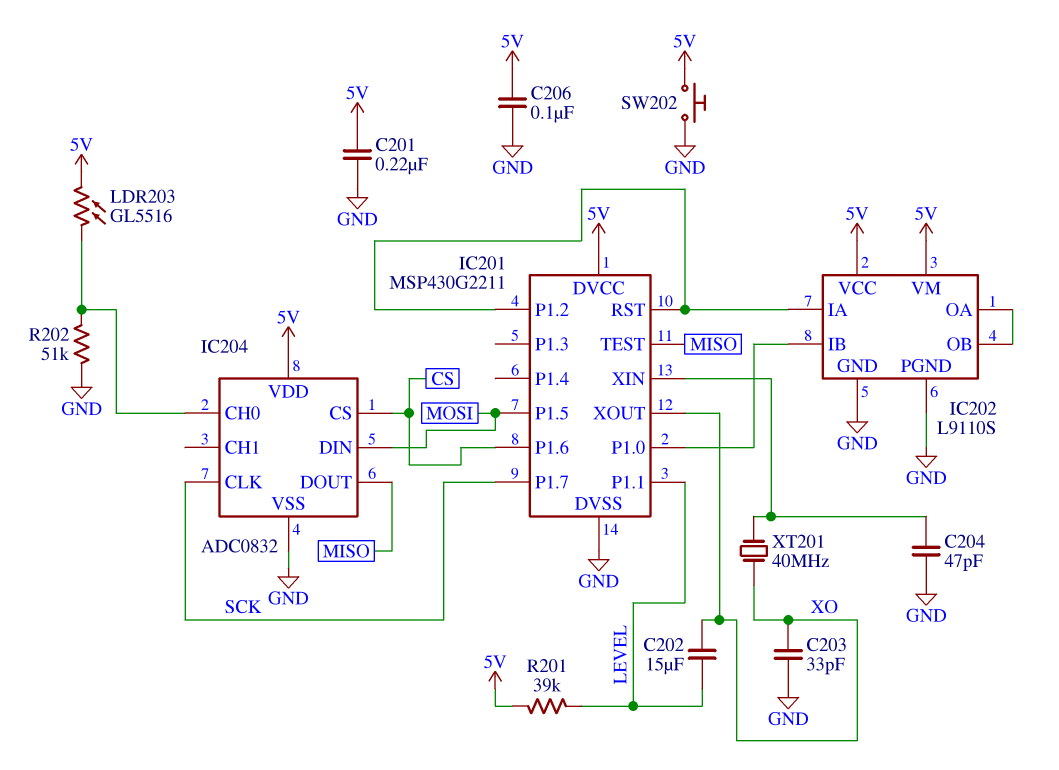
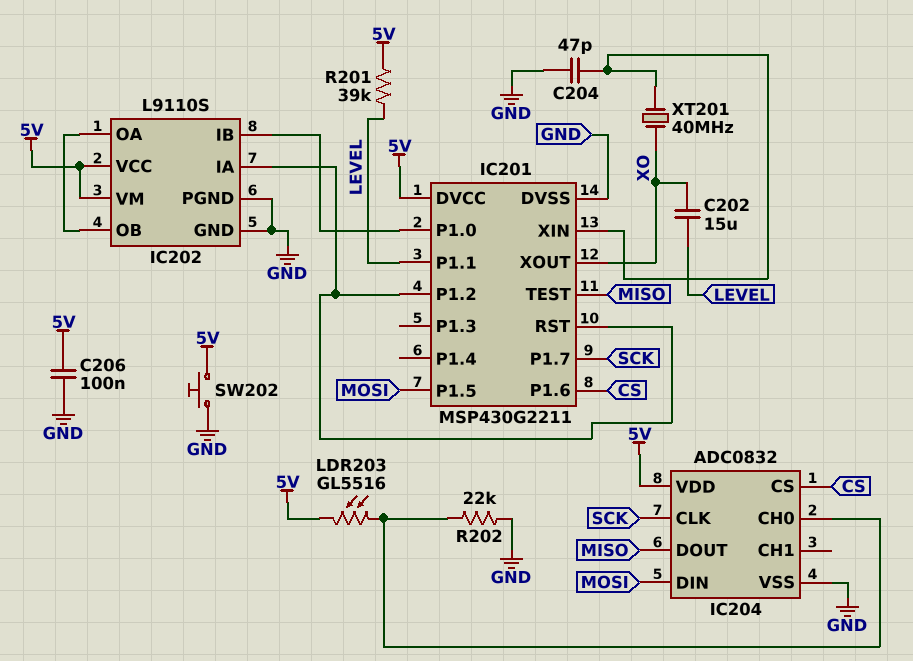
C201: 220nF (5V, GND) -> none
C203: 33pF (GND, XO) -> none
R202: 51k (GND, IC204/CH0) -> 22k (GND, IC204/CH0)

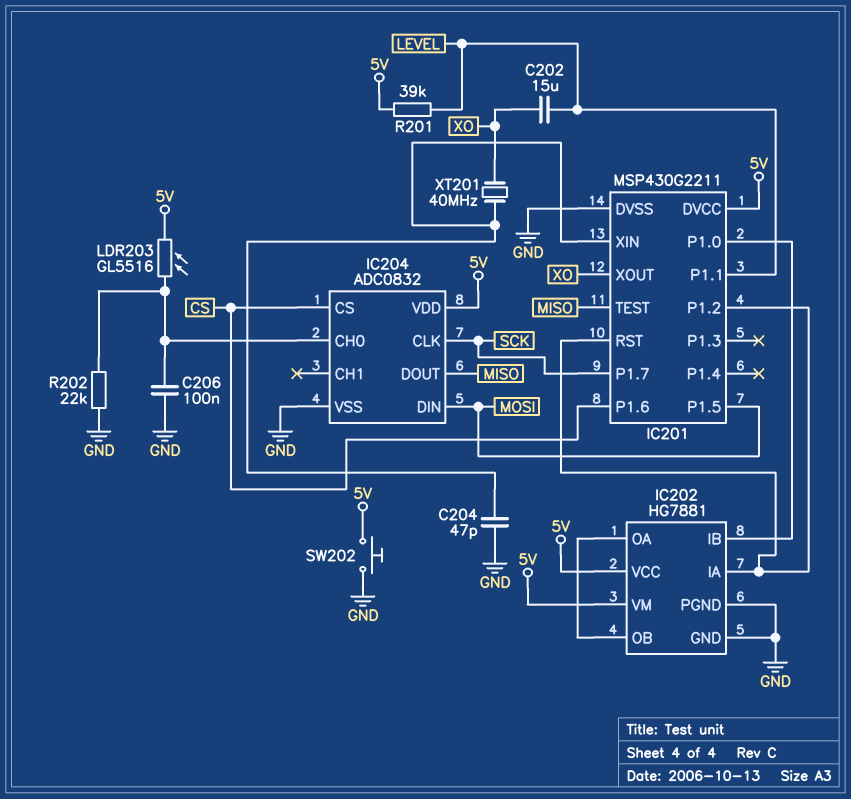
C206: 100nF (5V, GND) -> 100nF (GND, IC204/CH0)
IC202: L9110S -> HG7881

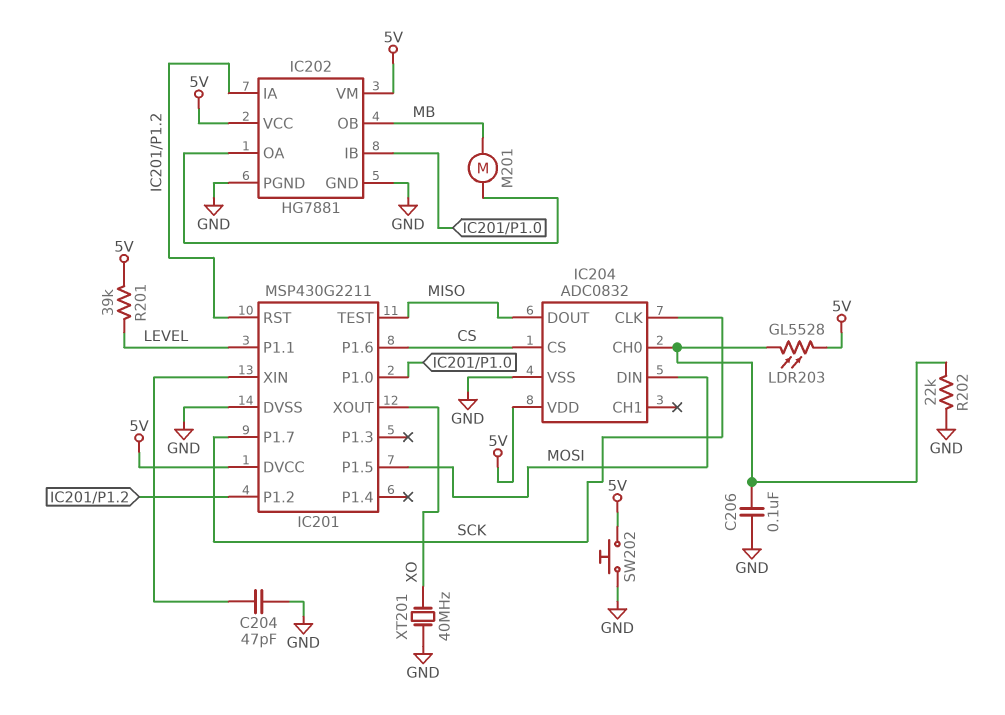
C202: 15uF (LEVEL, XO) -> none
IC202 pin OB: IC202/OA -> MB
LDR203: GL5516 (5V, IC204/CH0) -> GL5528 (5V, IC204/CH0)
M201: none -> motor (IC202/OA, MB)
XT201: 40MHz (IC201/XIN, XO) -> 40MHz (GND, XO)

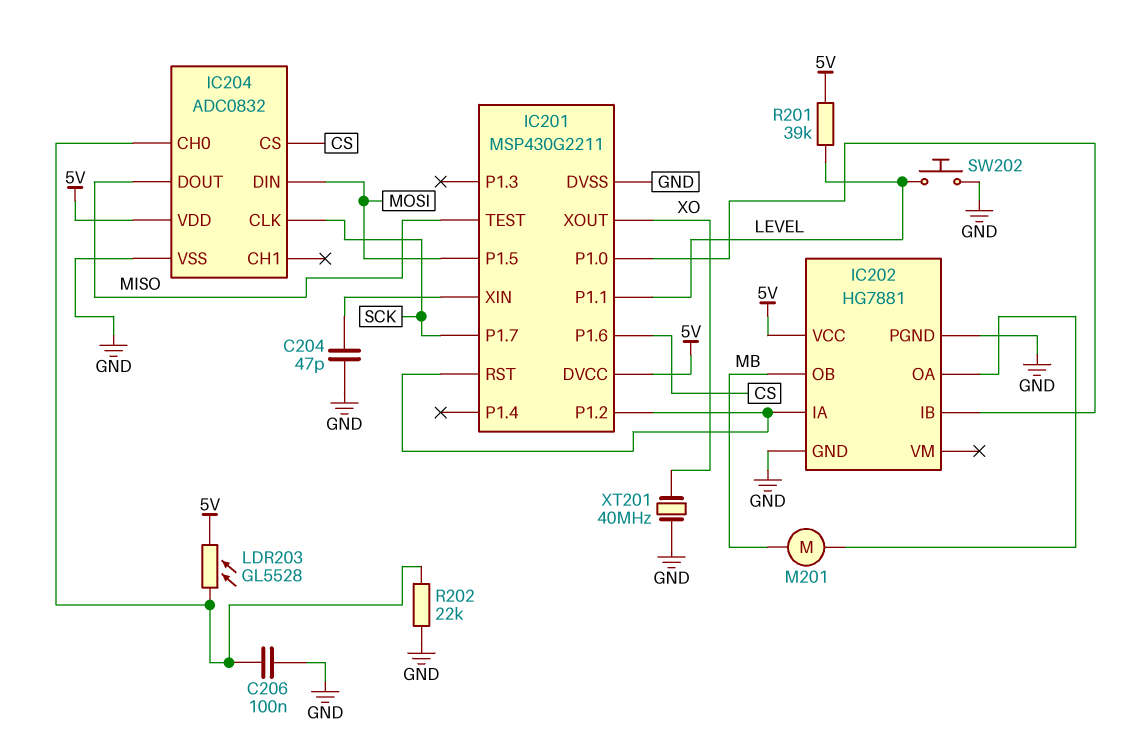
IC202 pin VM: 5V -> none
SW202: button (5V, GND) -> button (GND, LEVEL)

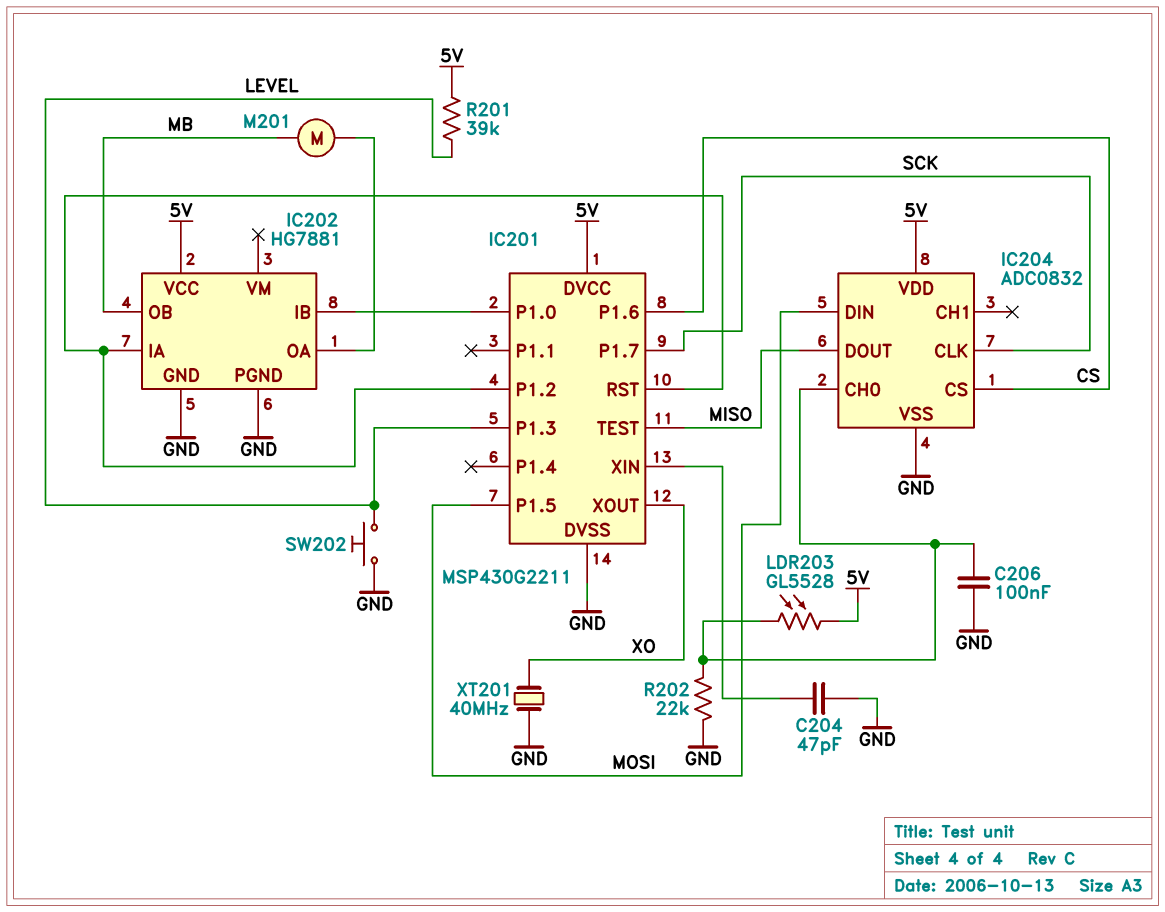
IC201 pin P1.1: LEVEL -> none
IC201 pin P1.3: none -> LEVEL

